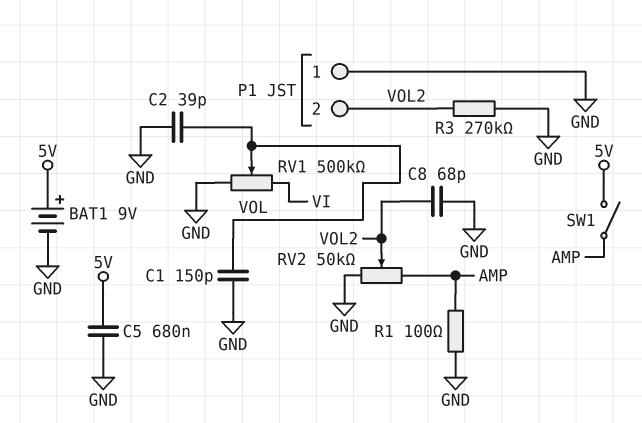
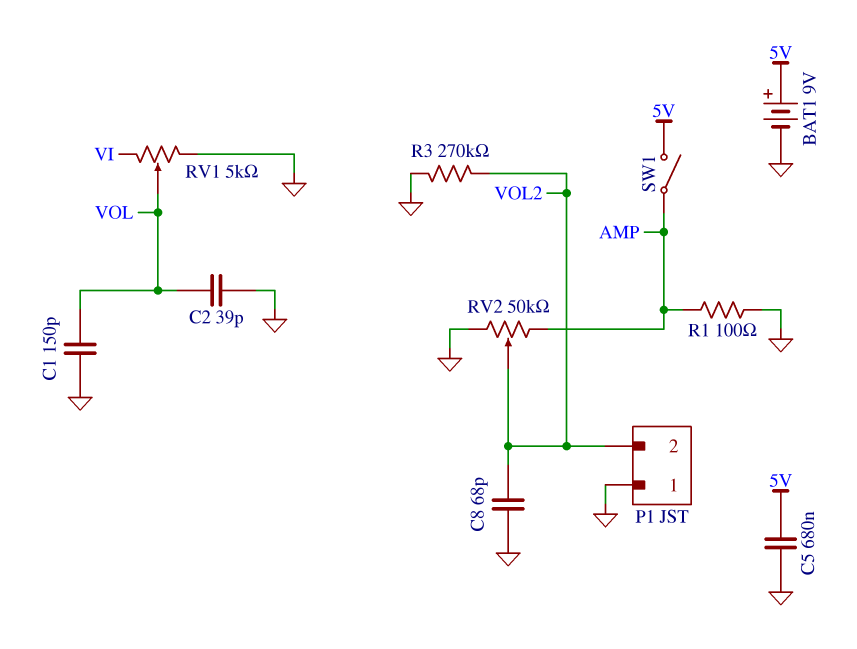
RV1: 500k (GND, VI, wiper VOL) -> 5k (GND, VI, wiper VOL)

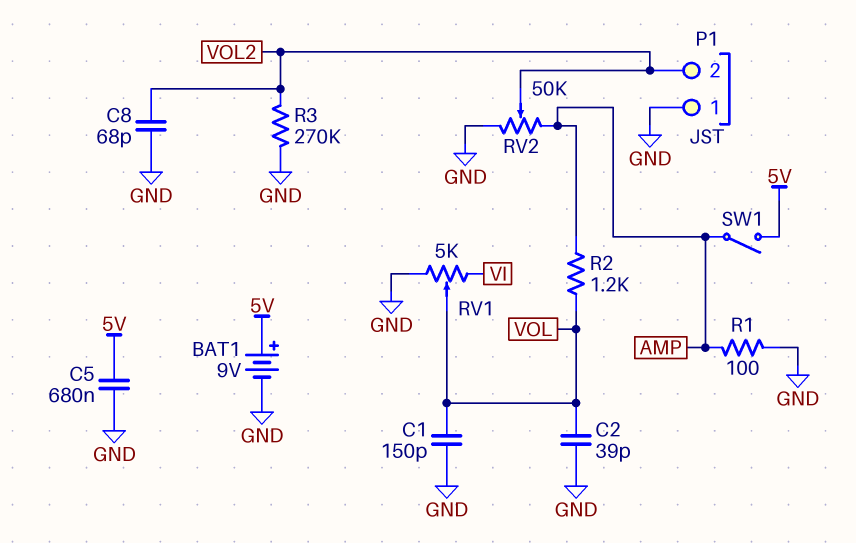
R2: none -> 1.2k (AMP, VOL)

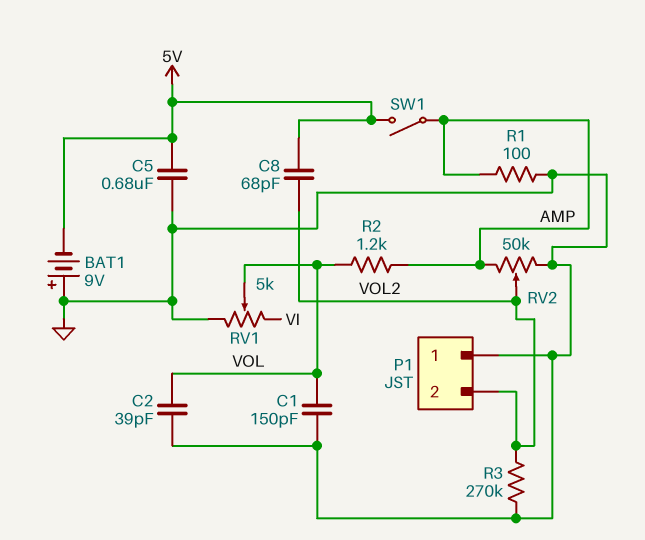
BAT1: 9V (plus 5V, minus GND) -> 9V (plus GND, minus 5V)
C8: 68pF (GND, VOL2) -> 68pF (5V, VOL2)

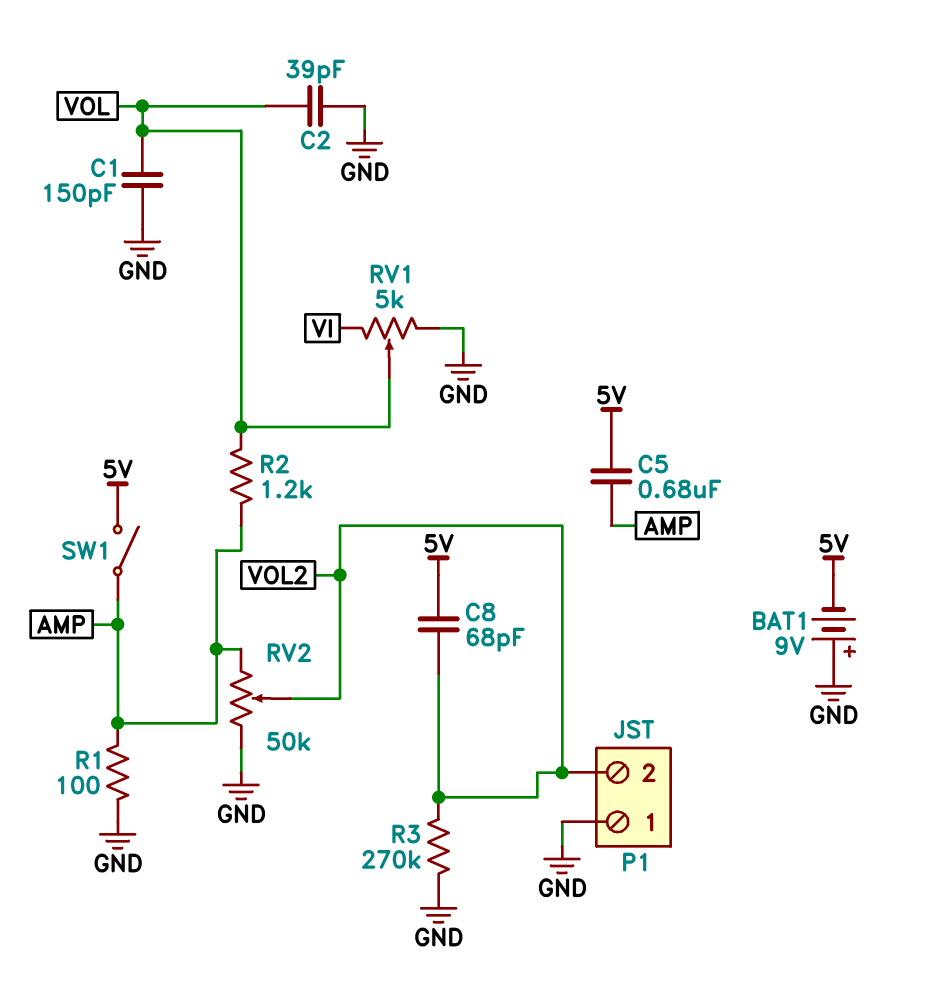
C5: 680nF (5V, GND) -> 680nF (5V, AMP)

